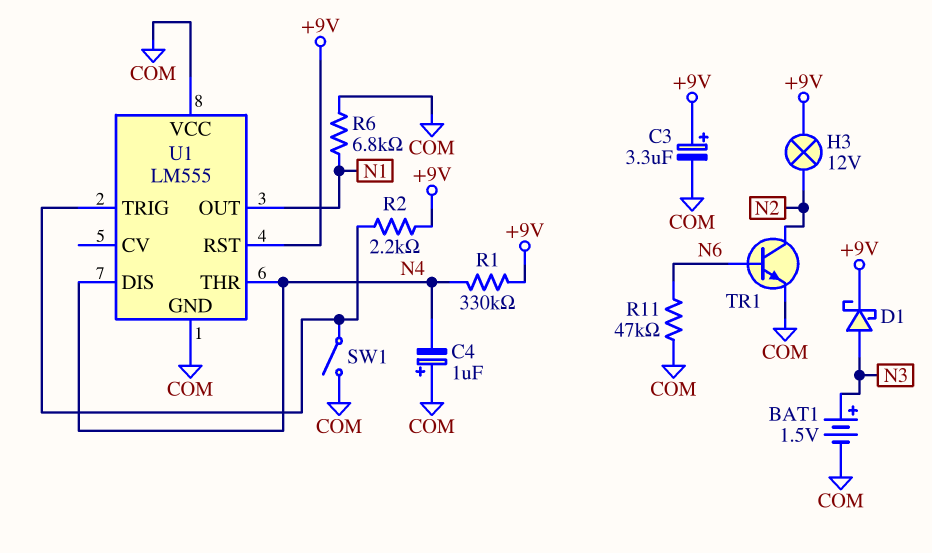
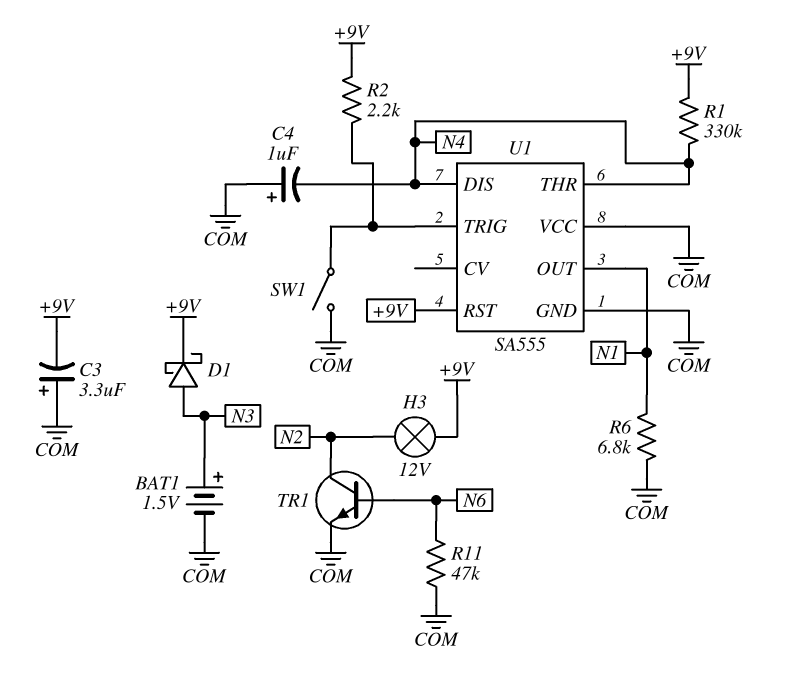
C3: 3.3uF (plus +9V, minus COM) -> 3.3uF (plus COM, minus +9V)
U1: LM555 -> SA555

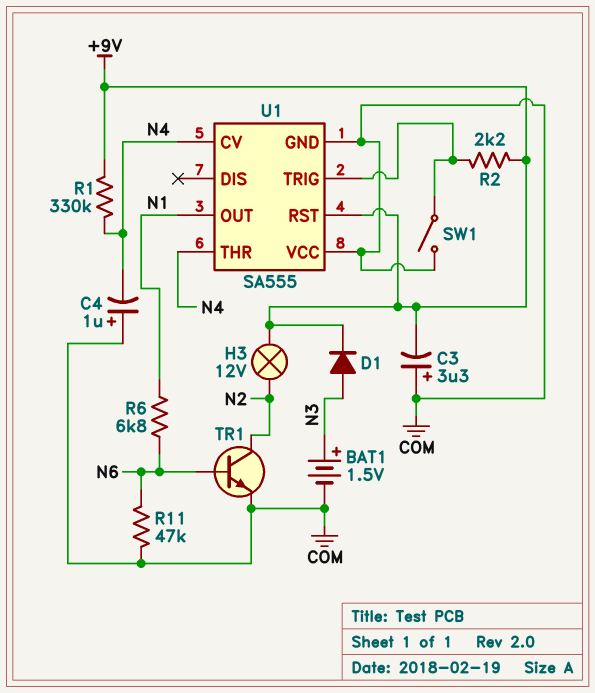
D1: schottky (A N3, K +9V) -> diode (A N3, K +9V)
R6: 6.8k (COM, N1) -> 6.8k (N1, N6)
U1 pin CV: none -> N4
U1 pin DIS: N4 -> none

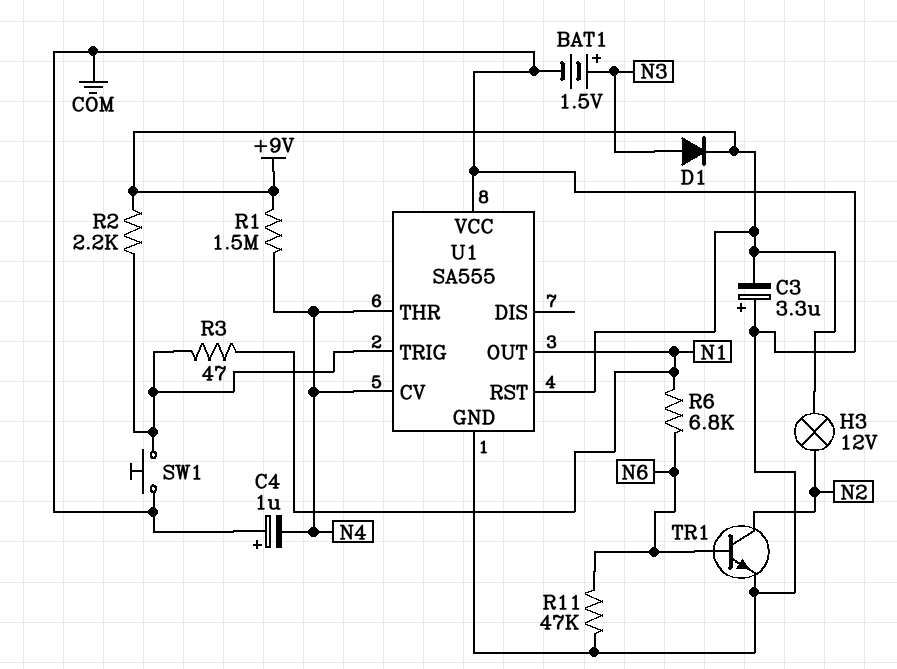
R1: 330k (+9V, N4) -> 1.5M (+9V, N4)
R3: none -> 47 (N1, U1/TRIG)
SW1: switch (COM, U1/TRIG) -> button (COM, U1/TRIG)

